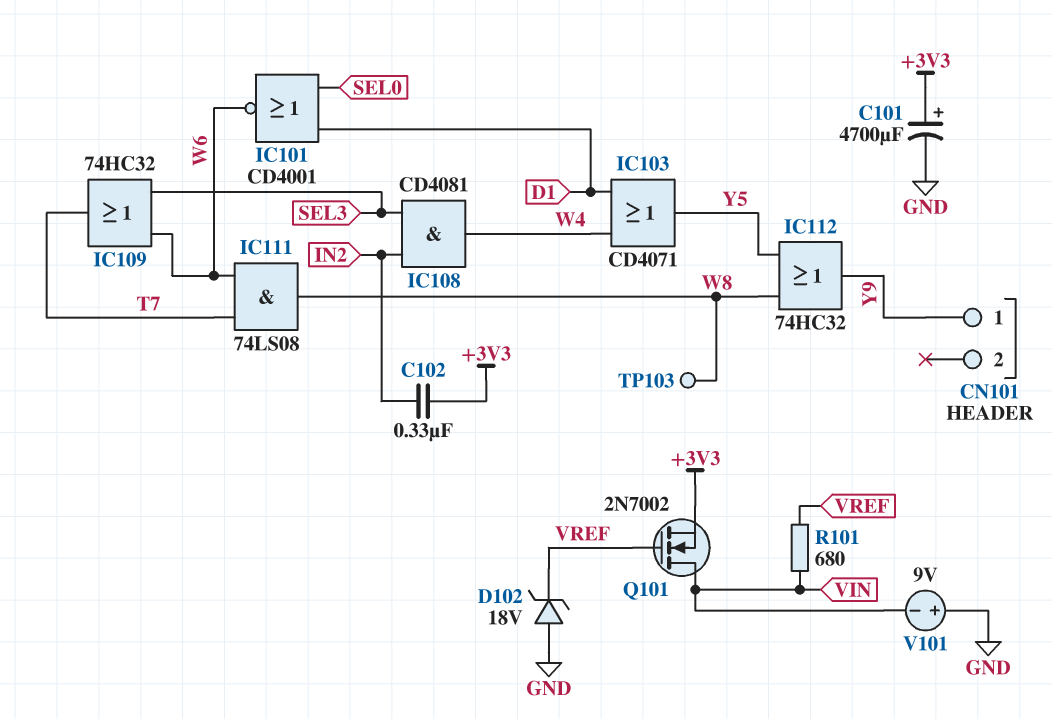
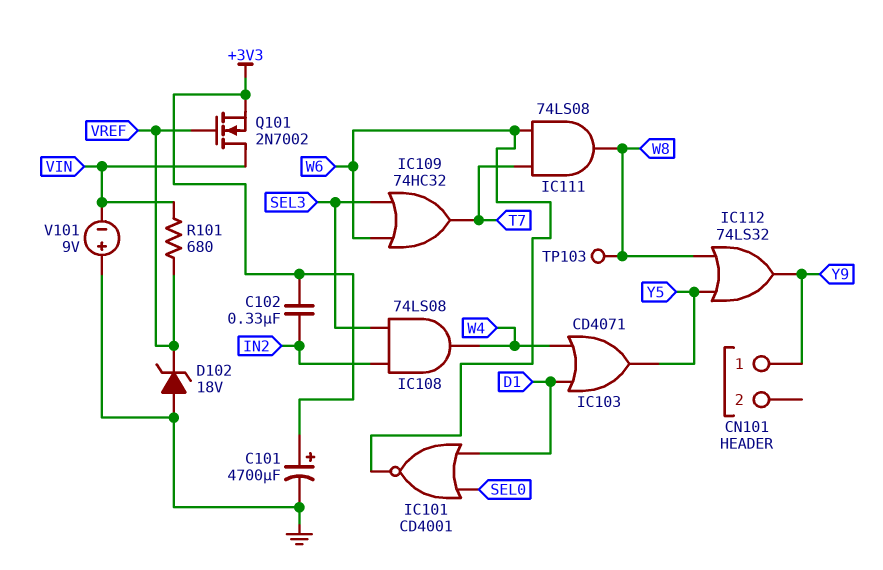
IC108: AND CD4081 (in IN2, in SEL3, out W4) -> AND 74LS08 (in IN2, in SEL3, out W4)
IC112: OR 74HC32 (in W8, in Y5, out Y9) -> OR 74LS32 (in W8, in Y5, out Y9)

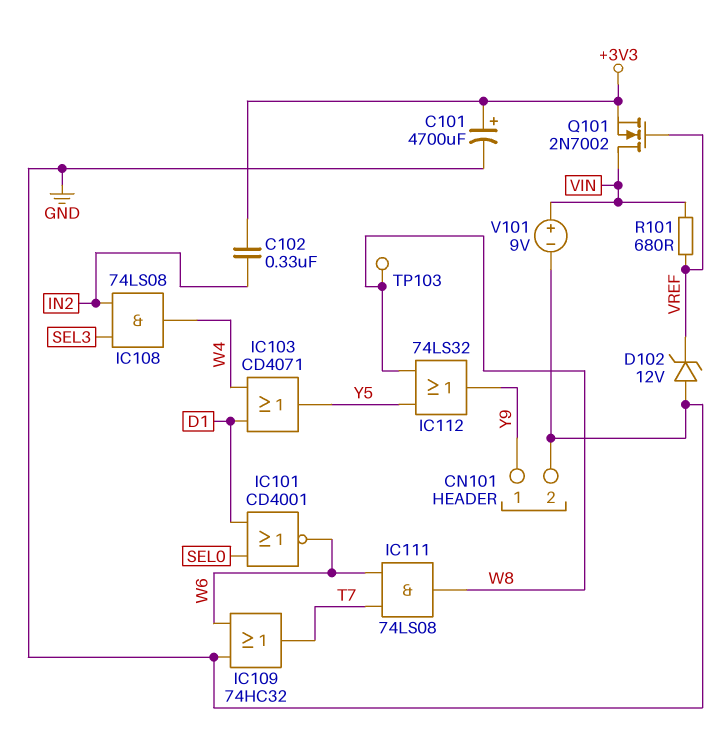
CN101 pin 2: none -> GND
D102: zener 18V (A GND, K VREF) -> zener 12V (A GND, K VREF)
IC109: OR 74HC32 (in SEL3, in W6, out T7) -> OR 74HC32 (in GND, in W6, out T7)
V101: 9V (plus GND, minus VIN) -> 9V (plus VIN, minus GND)

